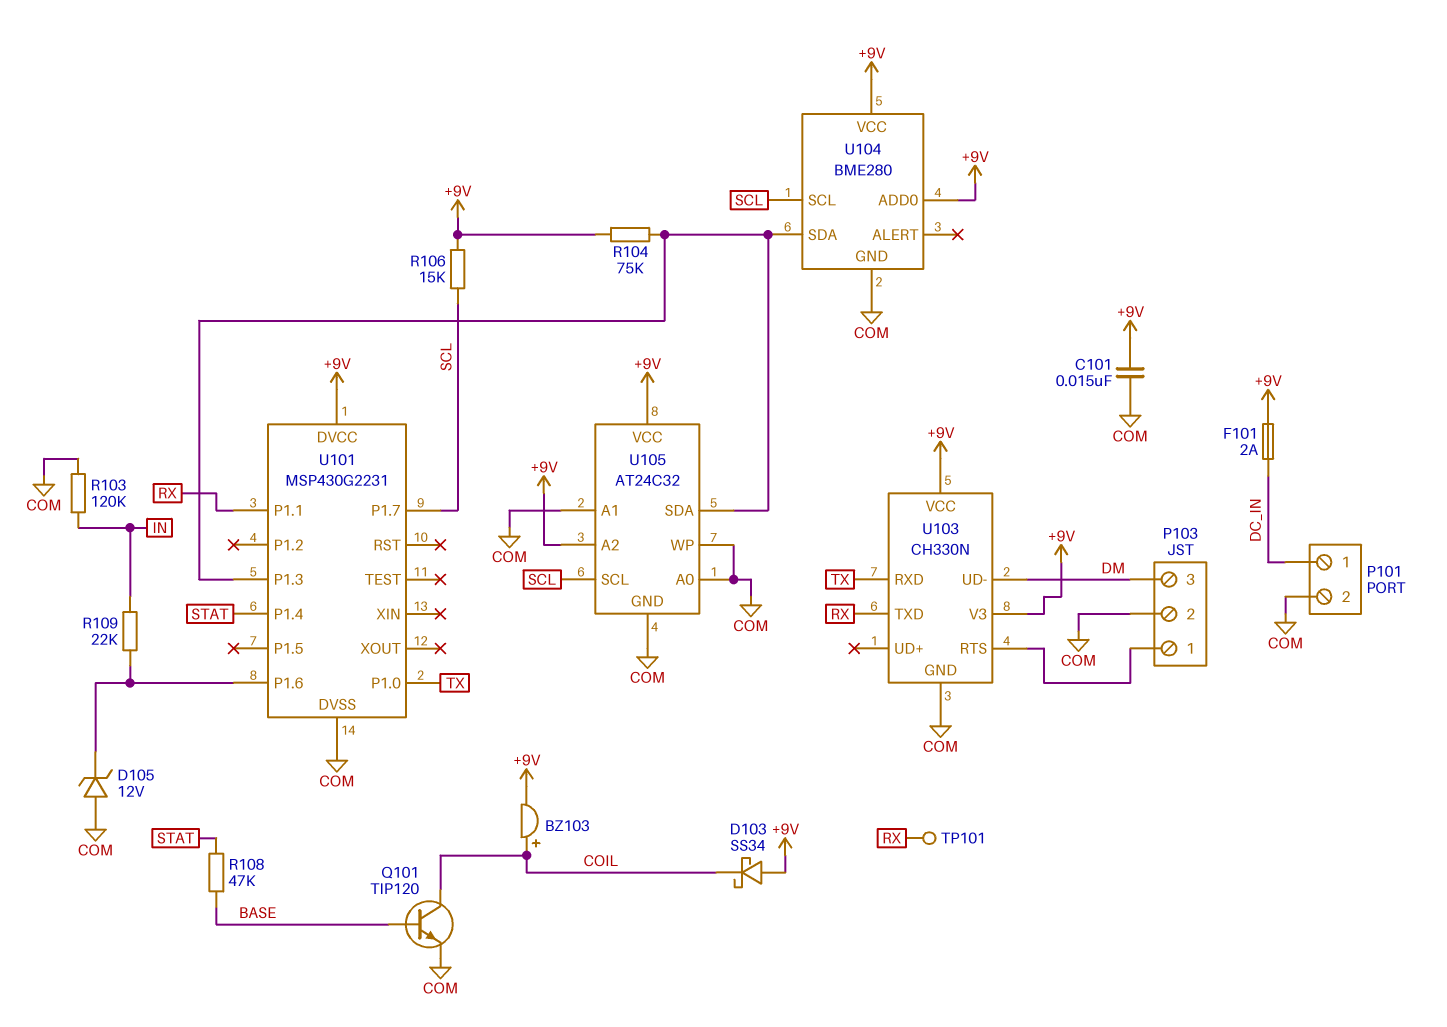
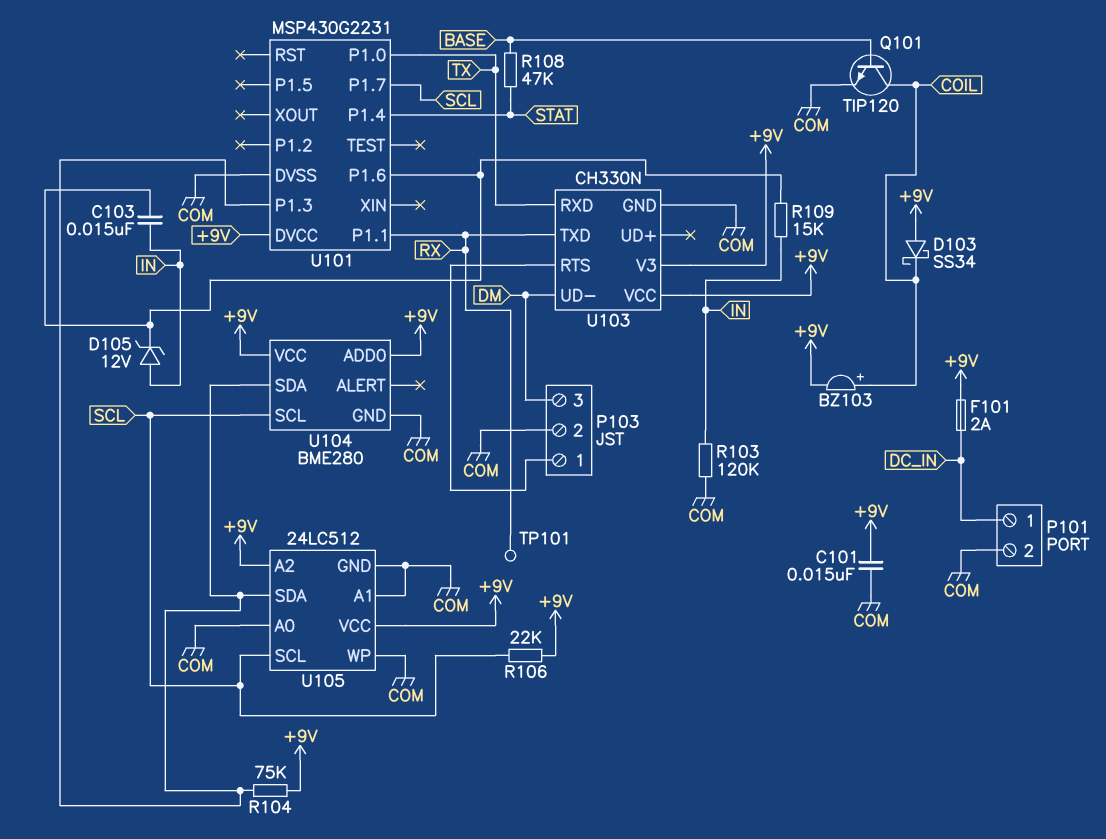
C103: none -> 15nF (IN, U101/P1.6)
D105: zener 12V (A COM, K U101/P1.6) -> zener 12V (A IN, K U101/P1.6)
R106: 15k (+9V, SCL) -> 22k (+9V, SCL)
R109: 22k (IN, U101/P1.6) -> 15k (IN, U101/P1.6)
U105: AT24C32 -> 24LC512

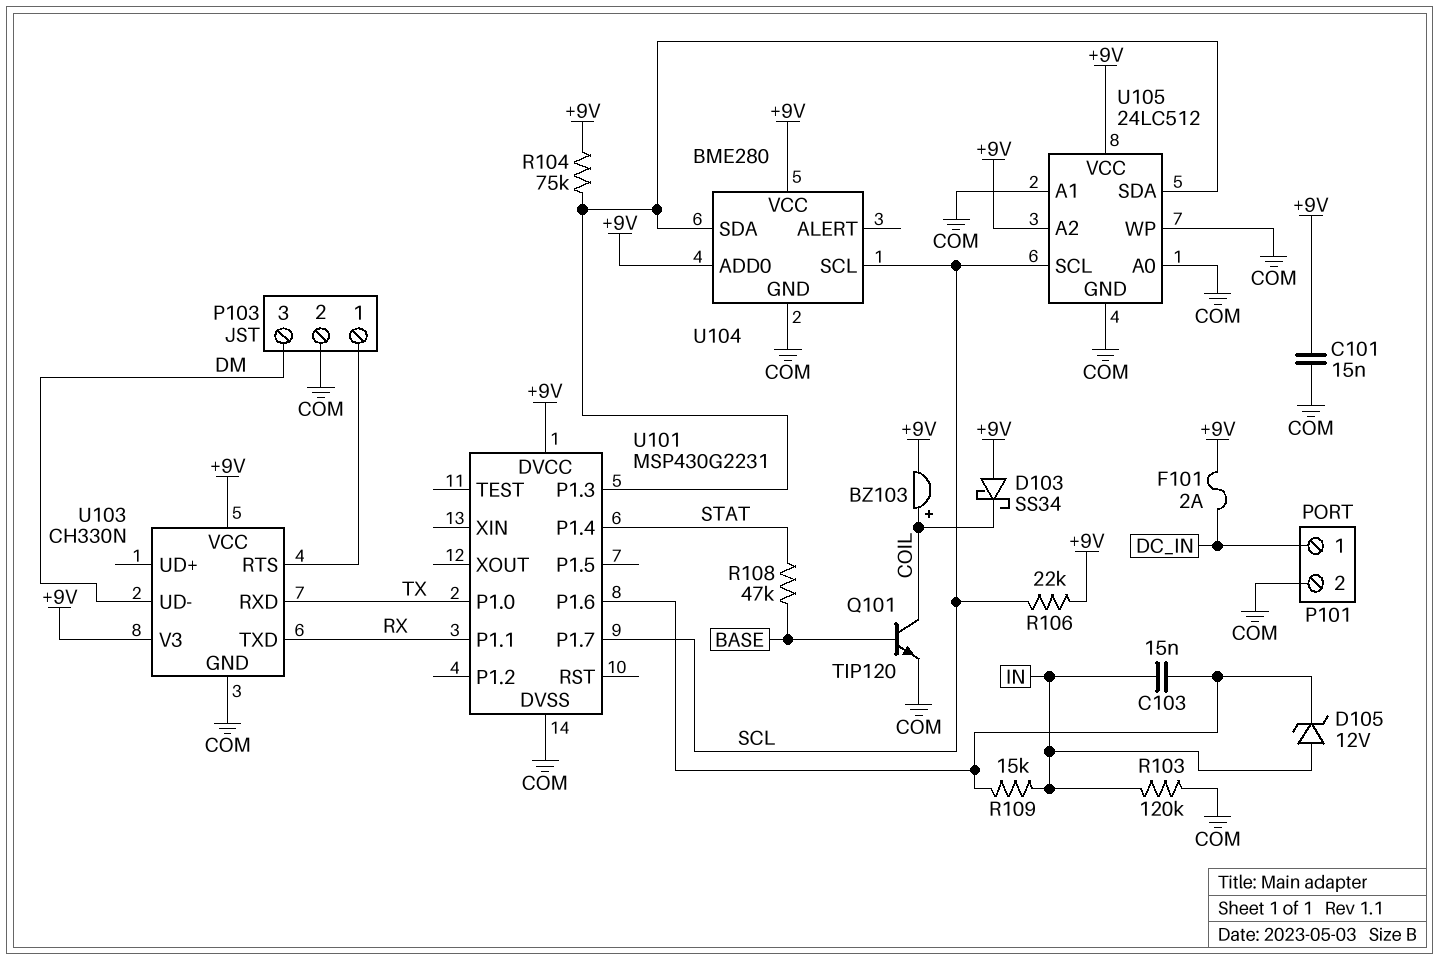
TP101: test point (RX) -> none

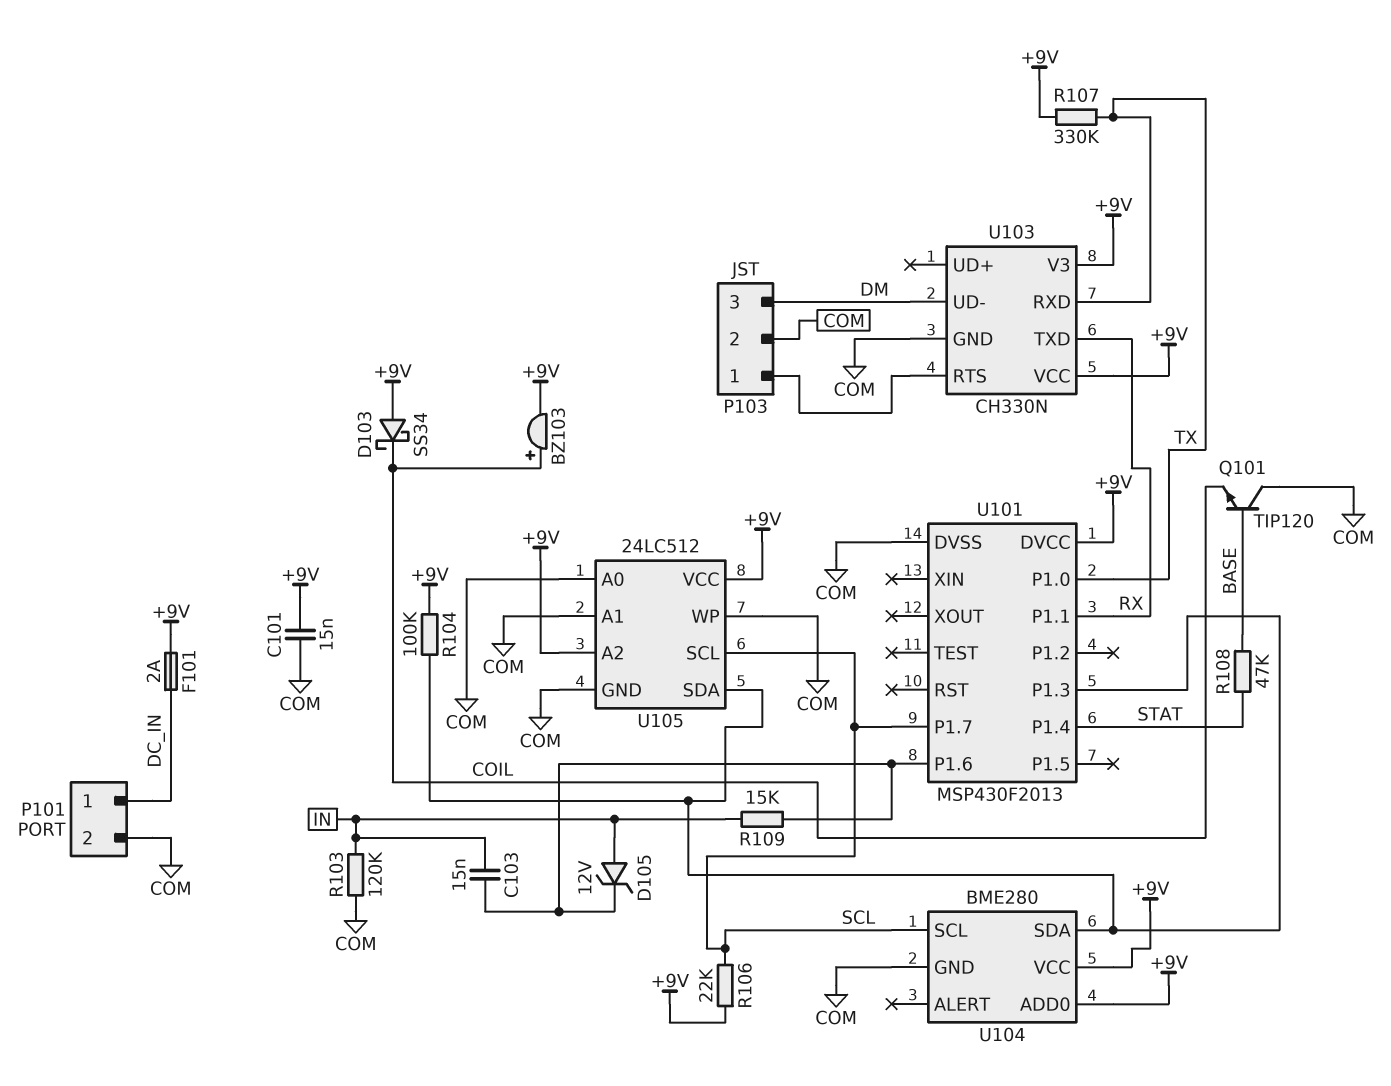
Q101: NPN TIP120 (B BASE, C COIL, E COM) -> NPN TIP120 (B BASE, C COM, E COIL)
R104: 75k (+9V, U101/P1.3) -> 100k (+9V, U101/P1.3)
R107: none -> 330k (+9V, TX)
U101: MSP430G2231 -> MSP430F2013

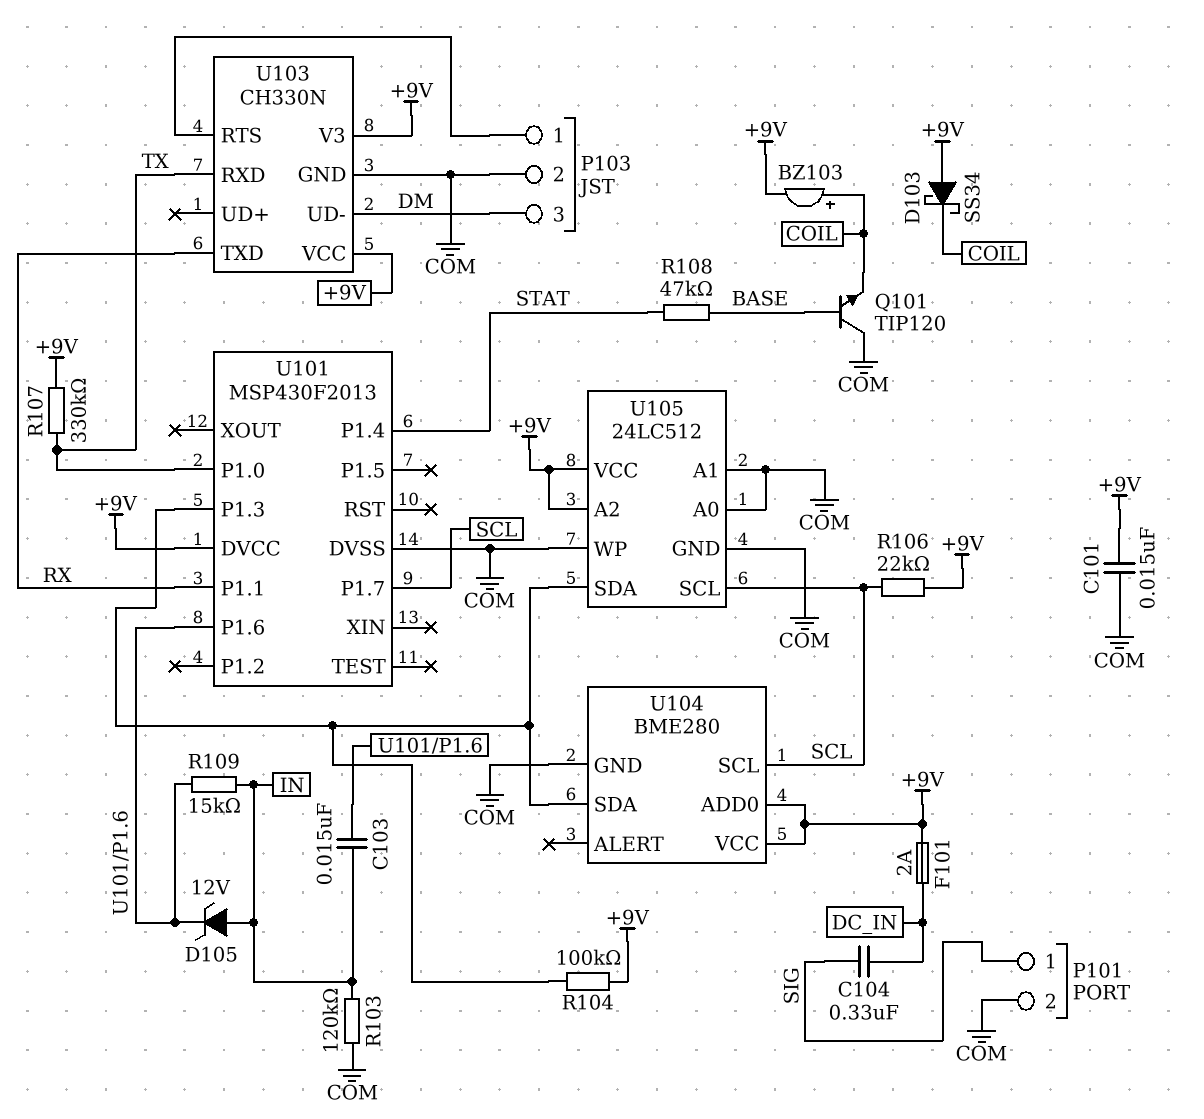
C104: none -> 330nF (DC_IN, SIG)
P101 pin 1: DC_IN -> SIG

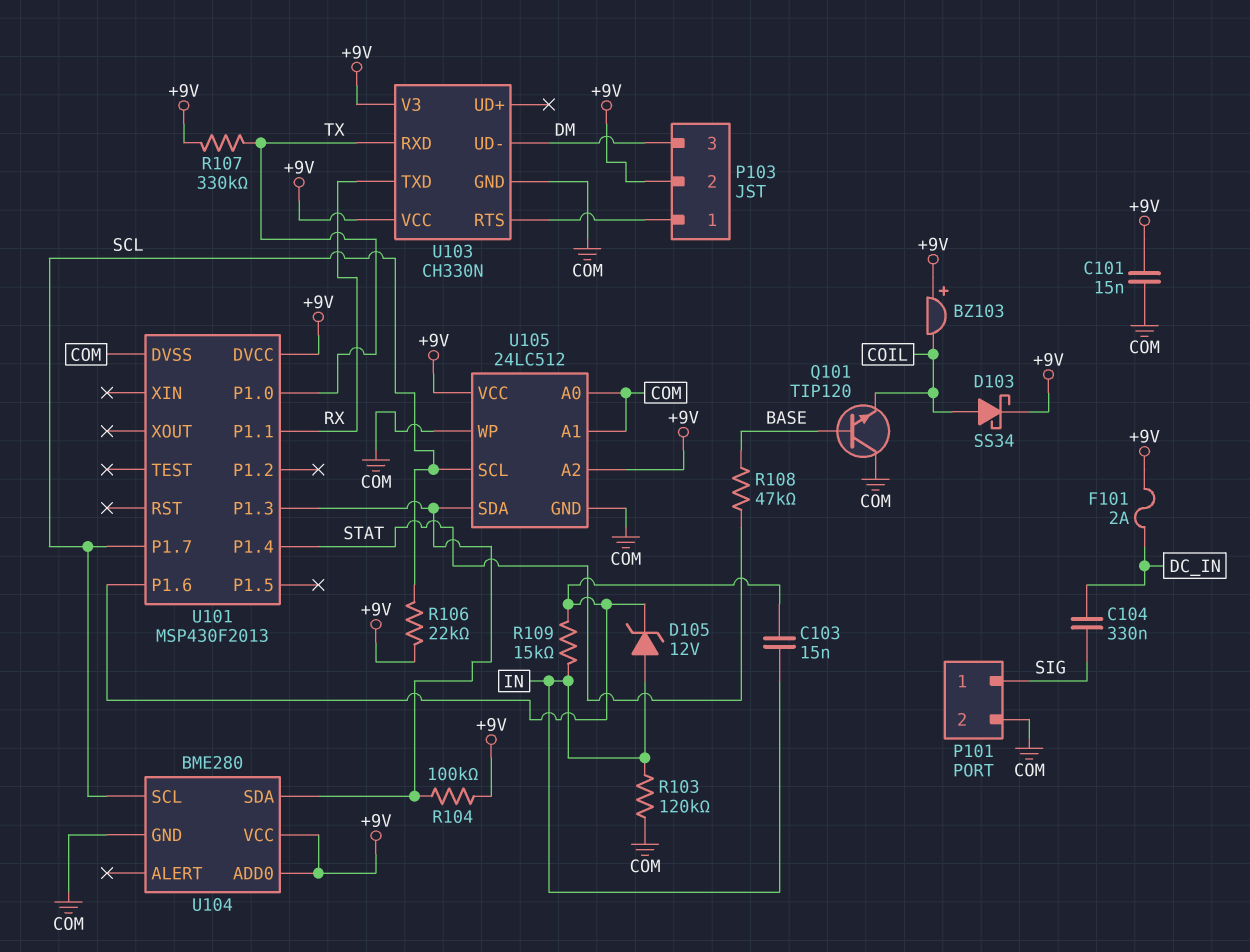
BZ103: buzzer (plus COIL, minus +9V) -> buzzer (plus +9V, minus COIL)
D103: schottky SS34 (A +9V, K COIL) -> schottky SS34 (A COIL, K +9V)
P103 pin 2: COM -> +9V

